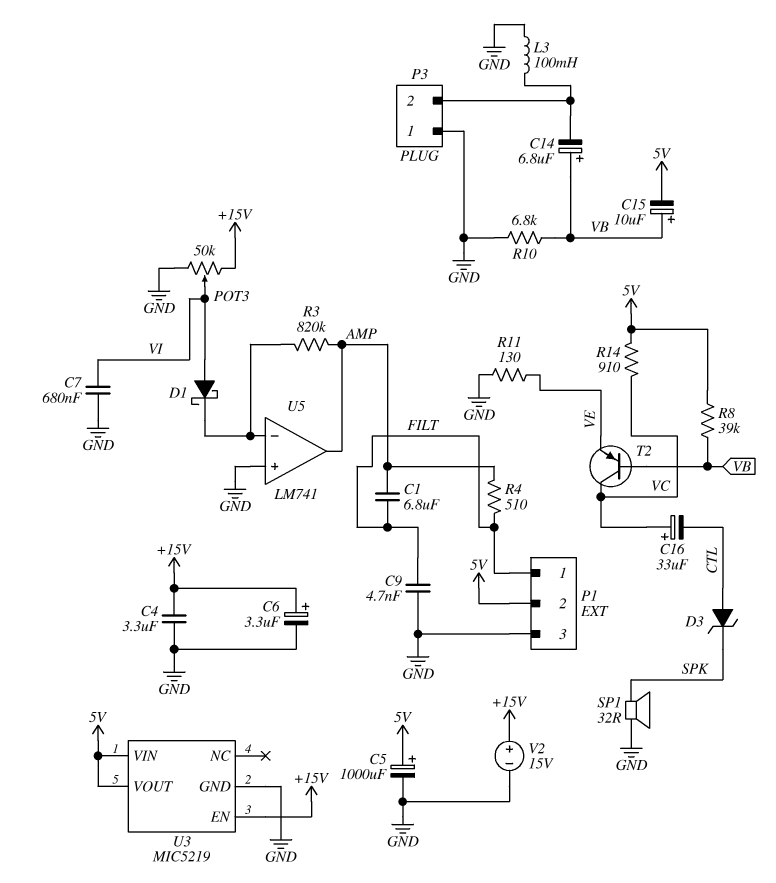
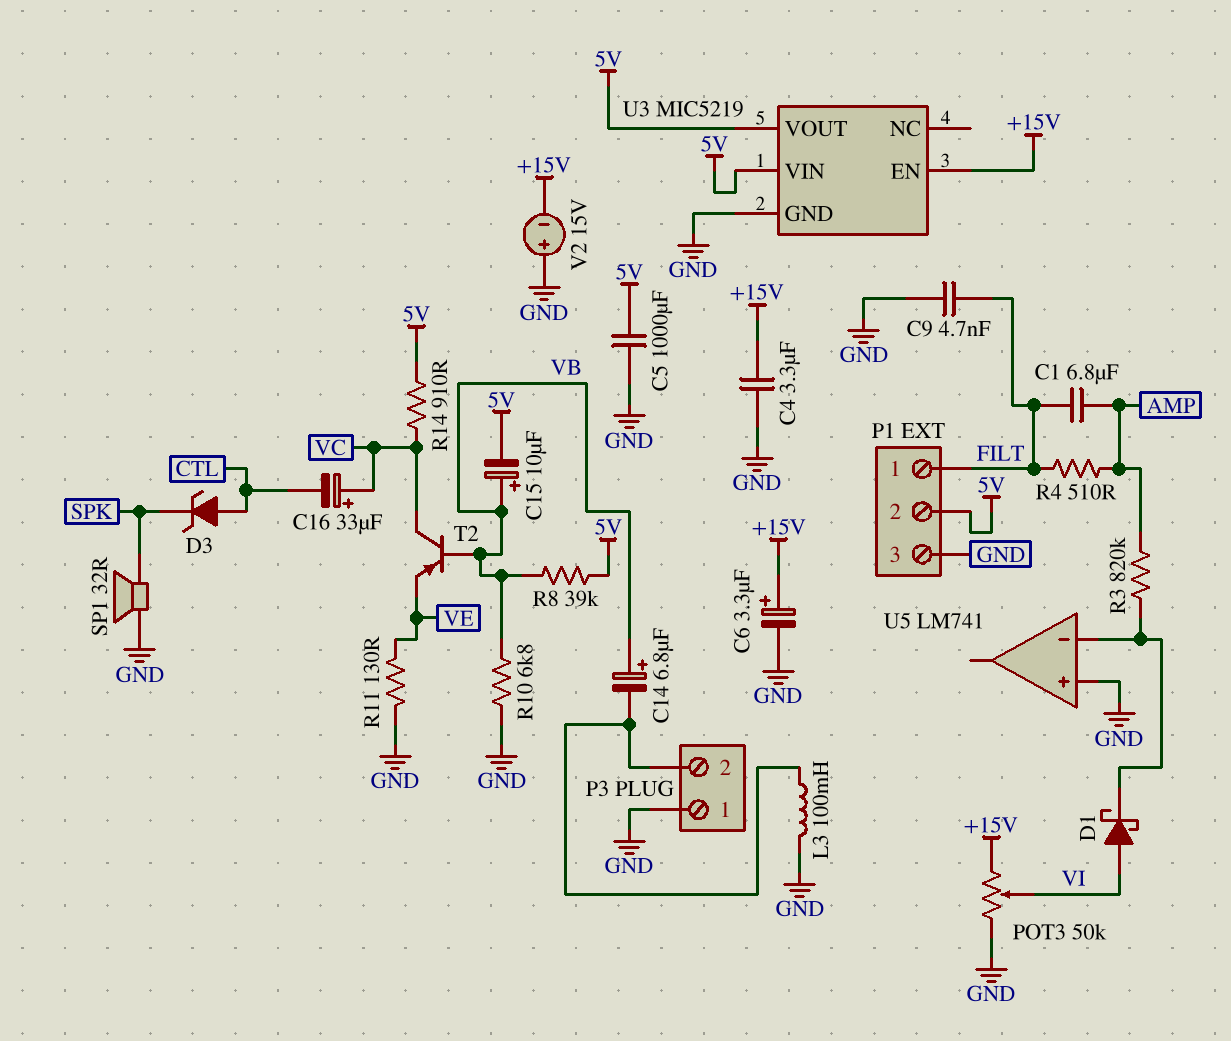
C5: 1000uF (plus 5V, minus GND) -> 1000uF (5V, GND)
C7: 680nF (GND, VI) -> none
U5 pin out: AMP -> none
V2: 15V (plus +15V, minus GND) -> 15V (plus GND, minus +15V)

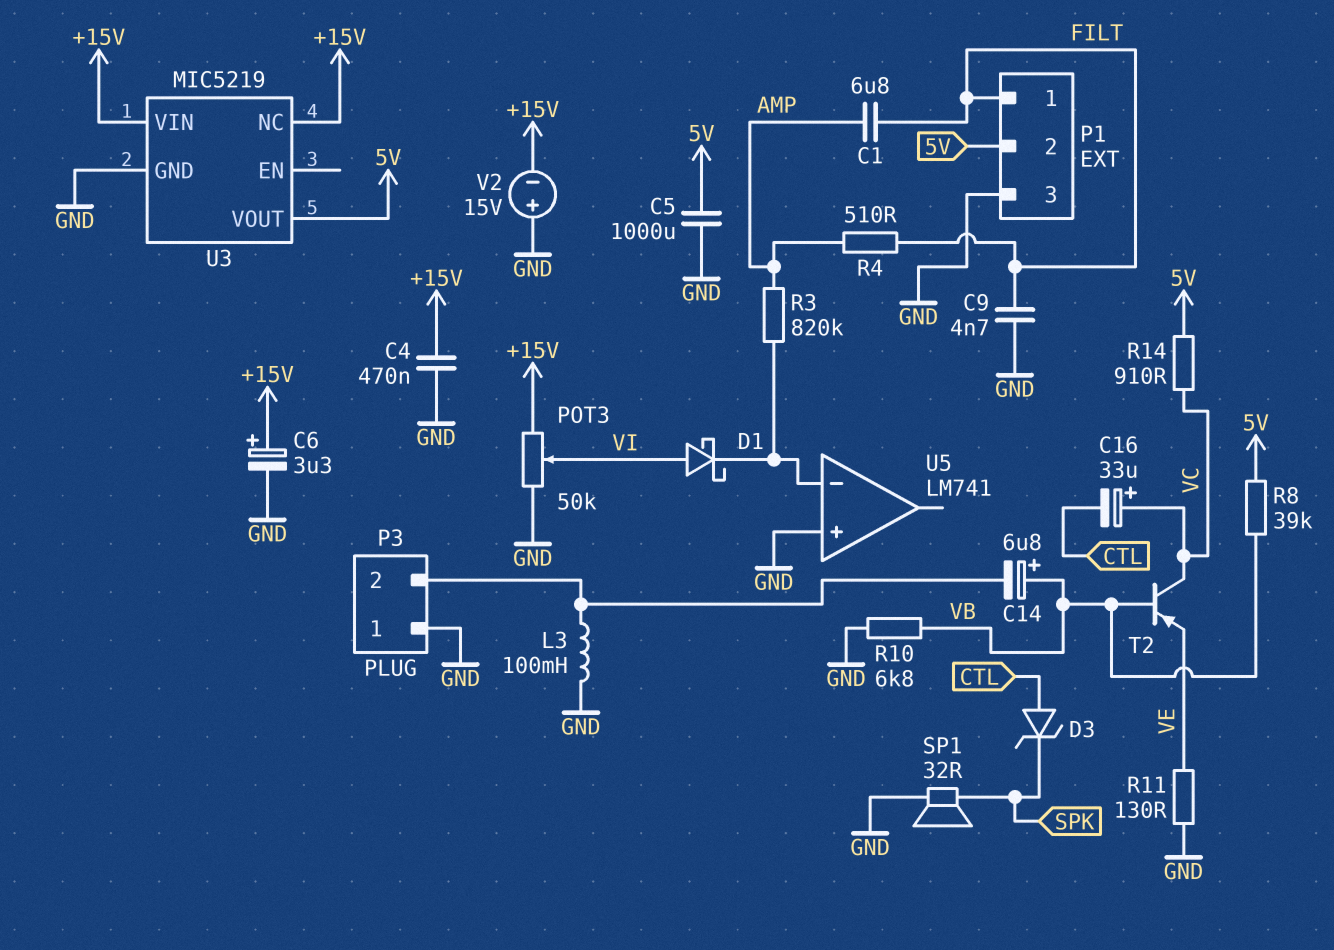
C4: 3.3uF (+15V, GND) -> 470nF (+15V, GND)
C15: 10uF (plus VB, minus 5V) -> none
U3 pin EN: +15V -> none
U3 pin NC: none -> +15V
U3 pin VIN: 5V -> +15V

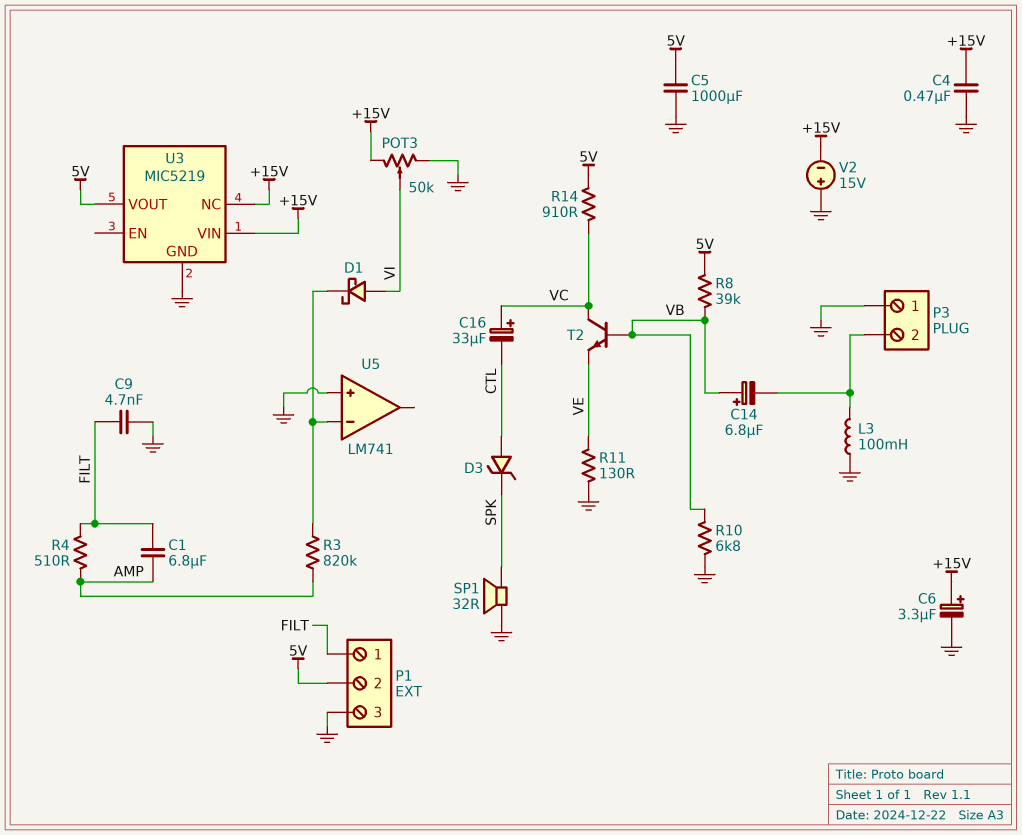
T2: PNP (B VB, C VC, E VE) -> NPN (B VB, C VC, E VE)

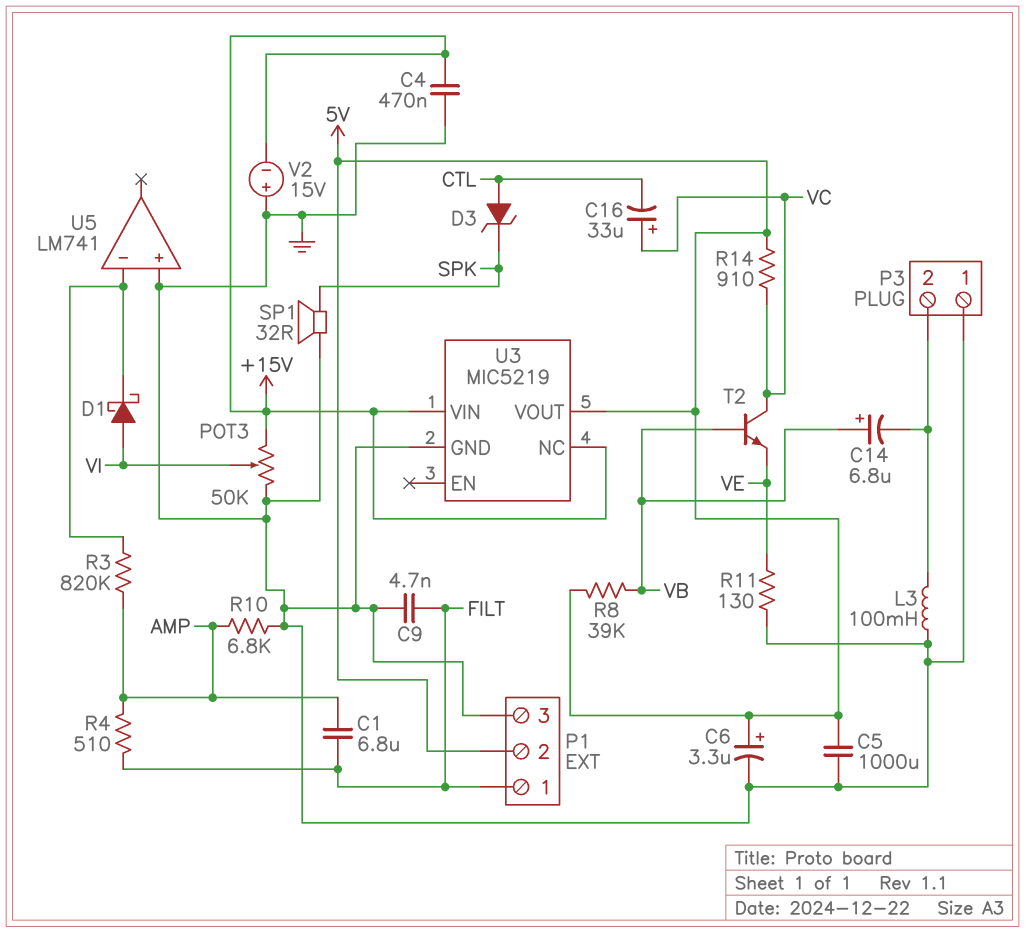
C6: 3.3uF (plus +15V, minus GND) -> 3.3uF (plus 5V, minus GND)
R10: 6.8k (GND, VB) -> 6.8k (AMP, GND)

